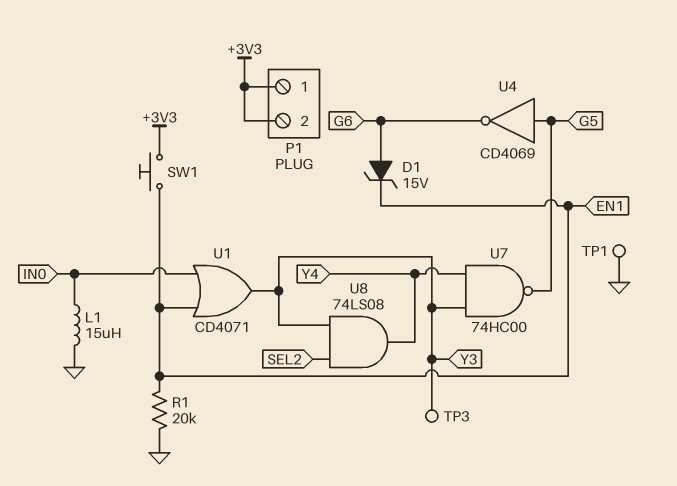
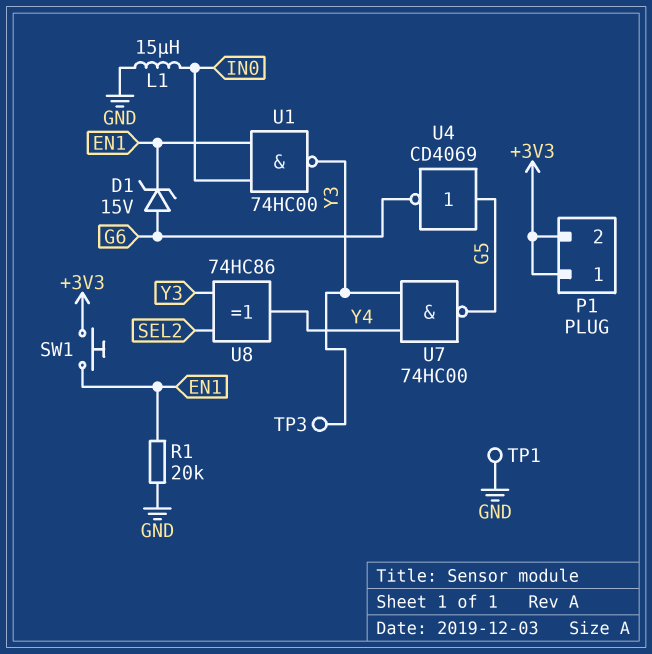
U1: OR CD4071 (in EN1, in IN0, out Y3) -> NAND 74HC00 (in EN1, in IN0, out Y3)
U8: AND 74LS08 (in SEL2, in Y3, out Y4) -> XOR 74HC86 (in SEL2, in Y3, out Y4)

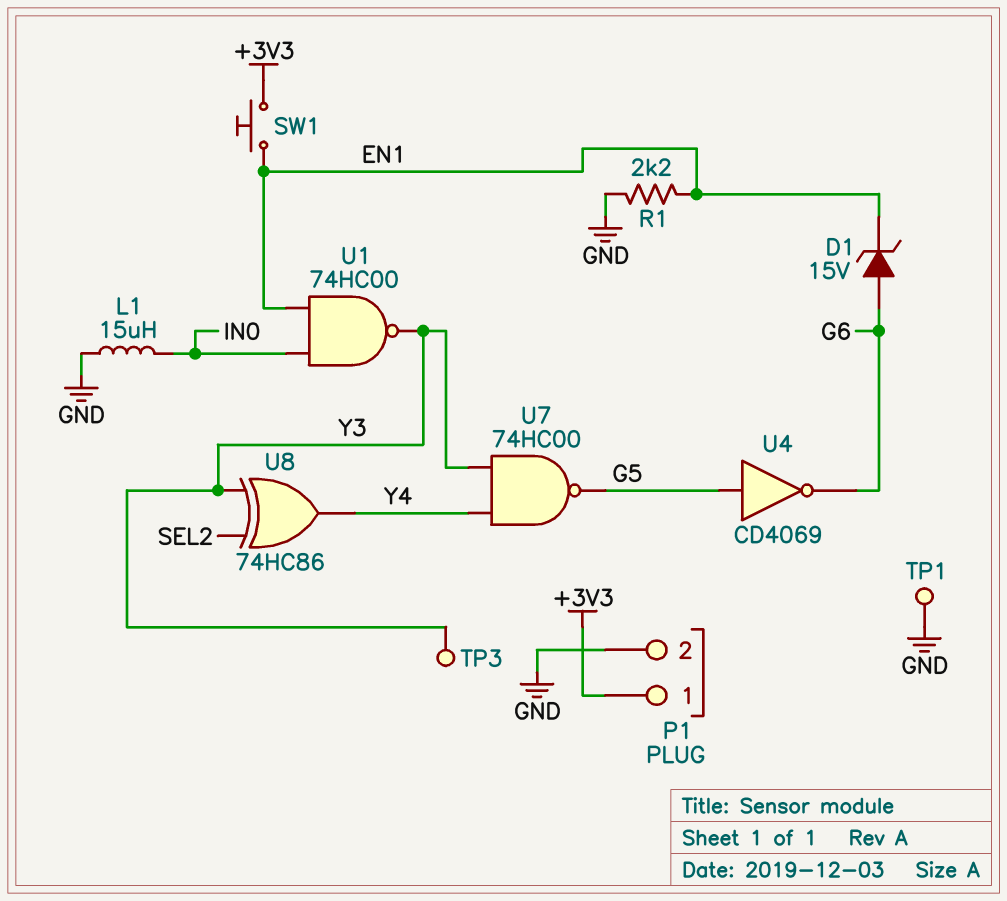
P1 pin 2: +3V3 -> GND
R1: 20k (EN1, GND) -> 2.2k (EN1, GND)

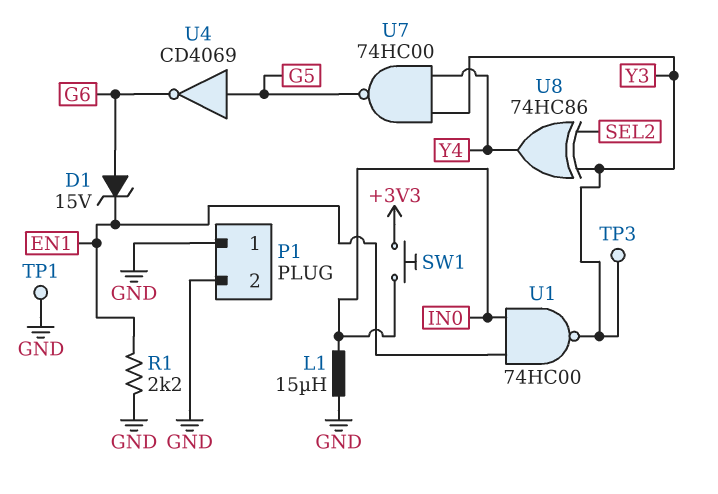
P1 pin 1: +3V3 -> GND
SW1: button (+3V3, EN1) -> button (+3V3, IN0)

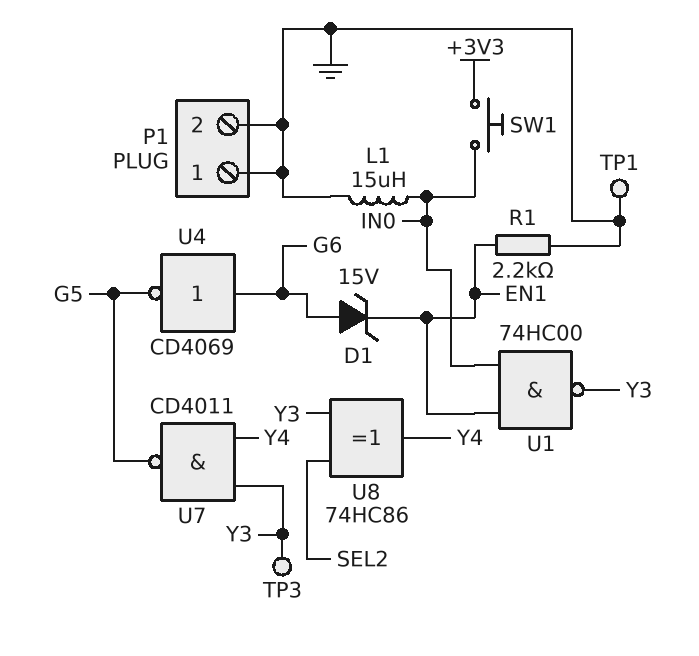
U4: NOT CD4069 (in G5, out G6) -> NOT CD4069 (in G6, out G5)
U7: NAND 74HC00 (in Y3, in Y4, out G5) -> NAND CD4011 (in Y3, in Y4, out G5)

